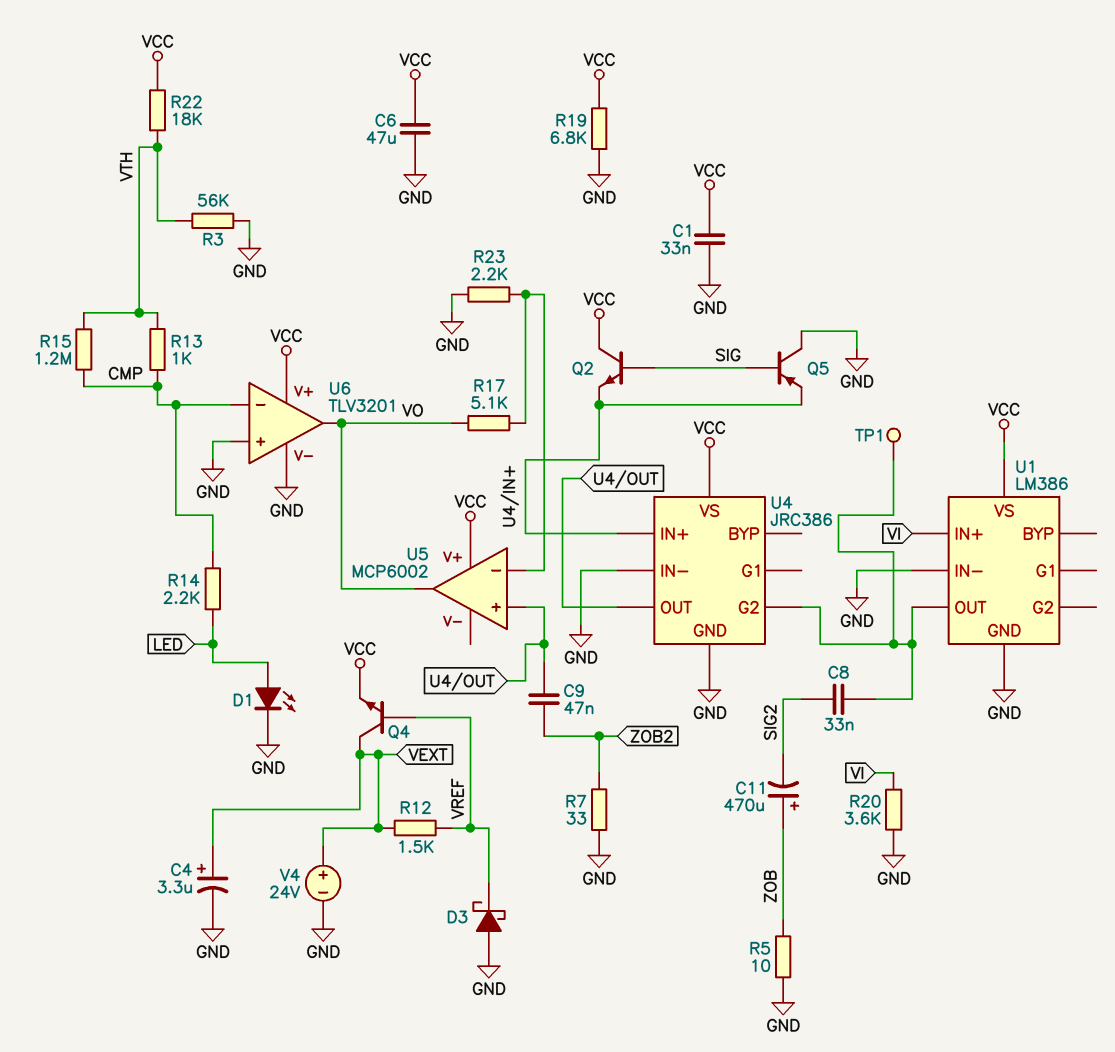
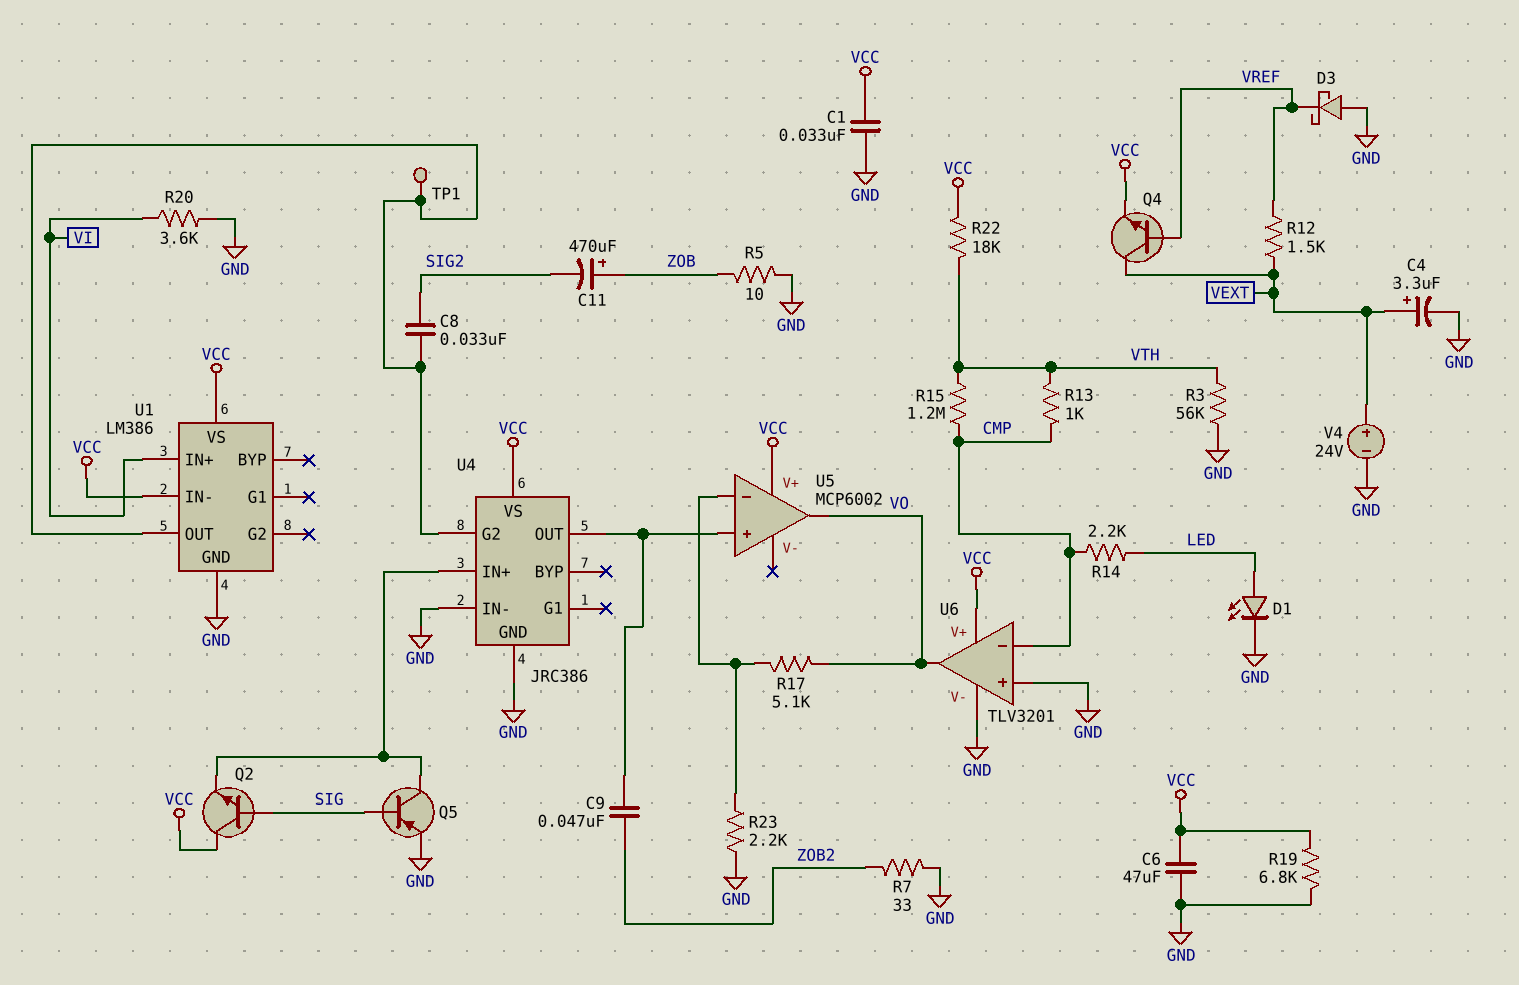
Q5: PNP (B SIG, C GND, E U4/IN+) -> PNP (B SIG, C U4/IN+, E GND)
U1 pin IN-: GND -> VCC

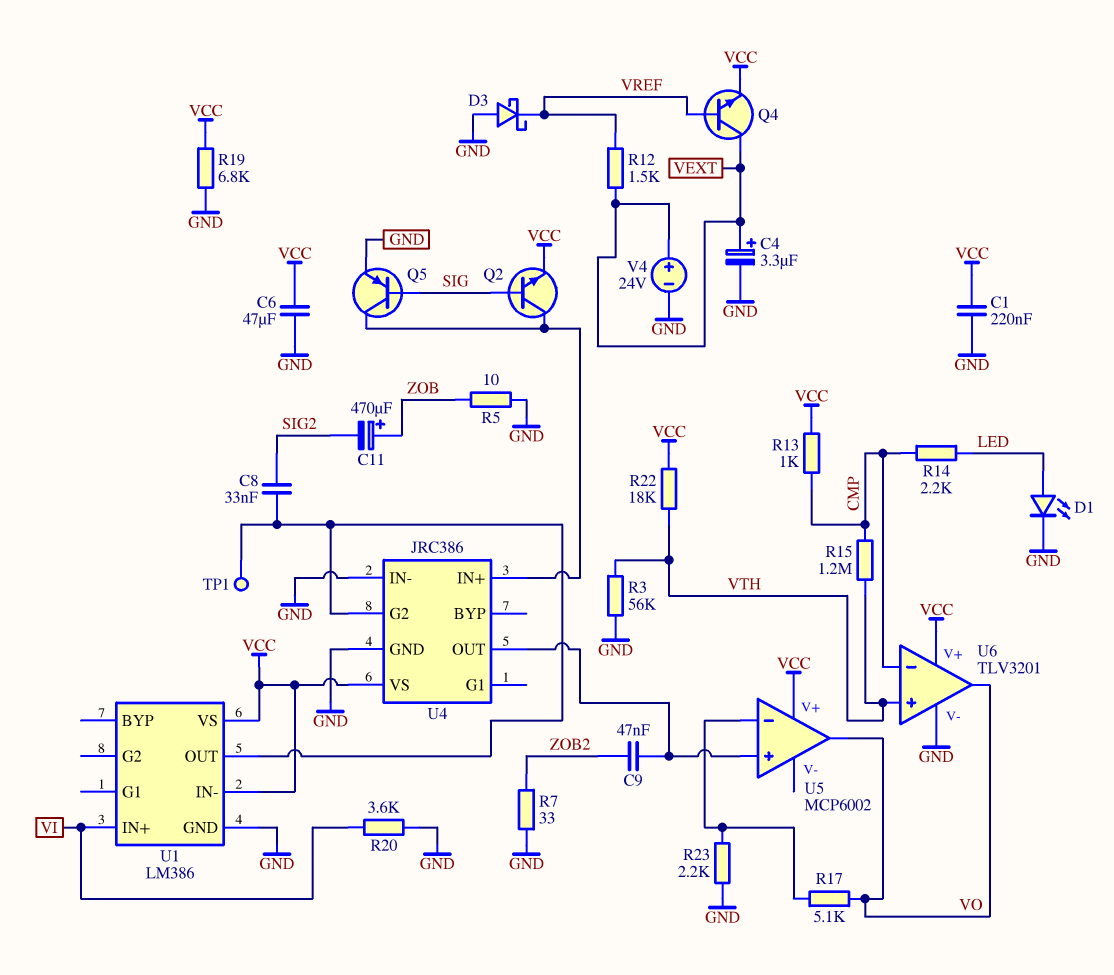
C1: 33nF (GND, VCC) -> 220nF (GND, VCC)
Q2: NPN (B SIG, C VCC, E U4/IN+) -> NPN (B SIG, C U4/IN+, E VCC)
R13: 1k (CMP, VTH) -> 1k (CMP, VCC)
U6 pin in+: GND -> VTH

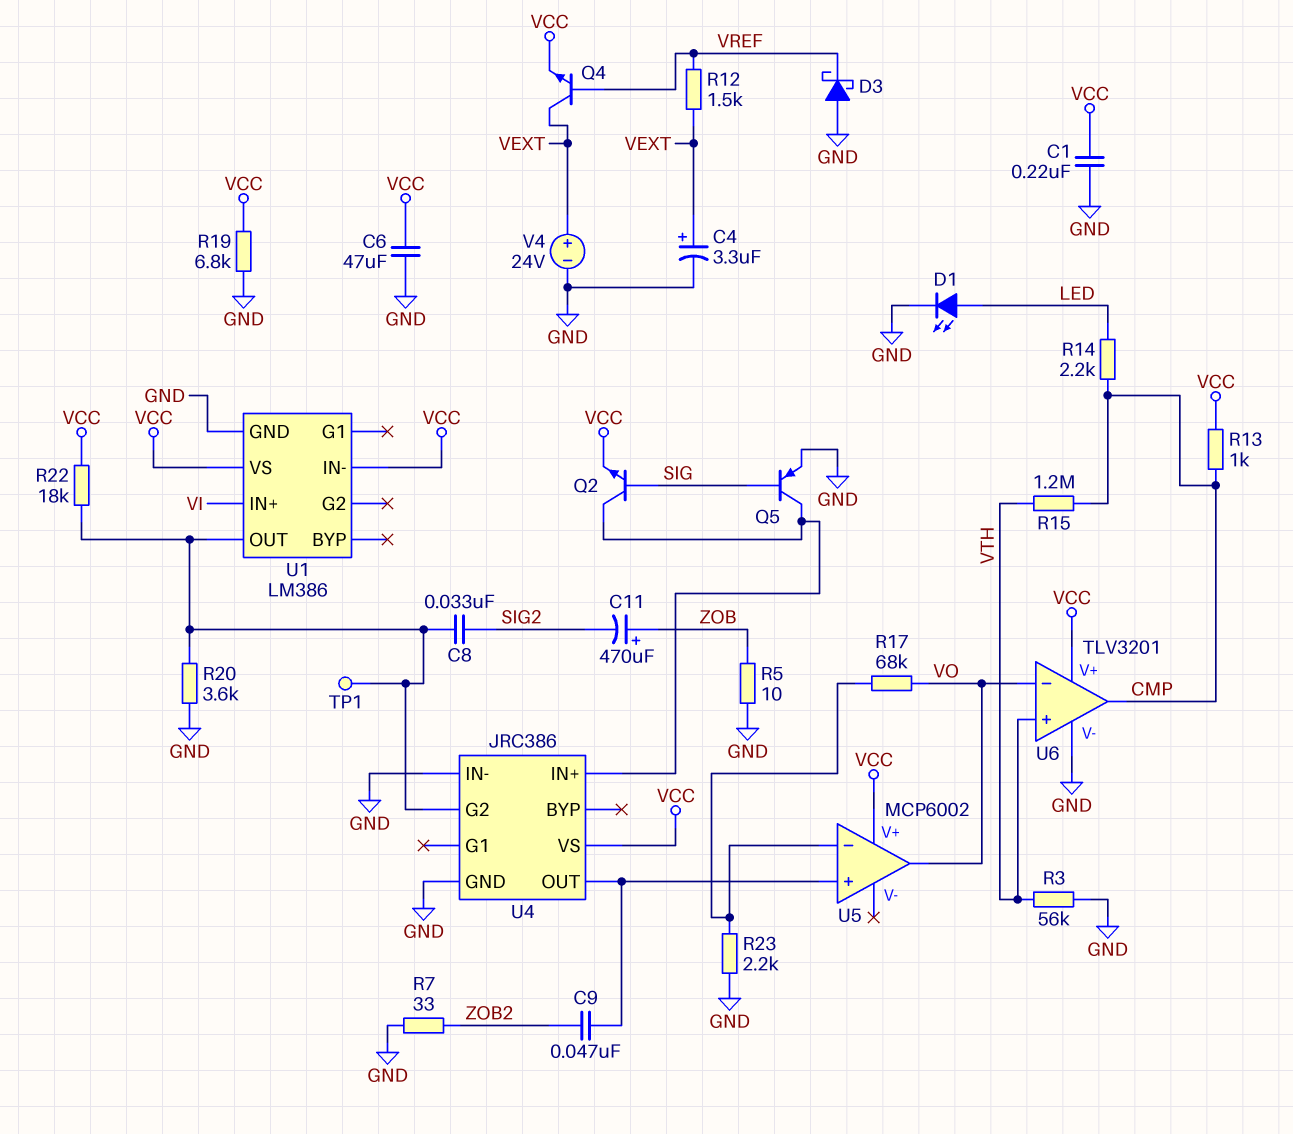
R17: 5.1k (U5/in-, VO) -> 68k (U5/in-, VO)
R20: 3.6k (GND, VI) -> 3.6k (GND, U1/OUT)
R22: 18k (VCC, VTH) -> 18k (U1/OUT, VCC)
U6 pin in-: CMP -> VO
U6 pin out: VO -> CMP

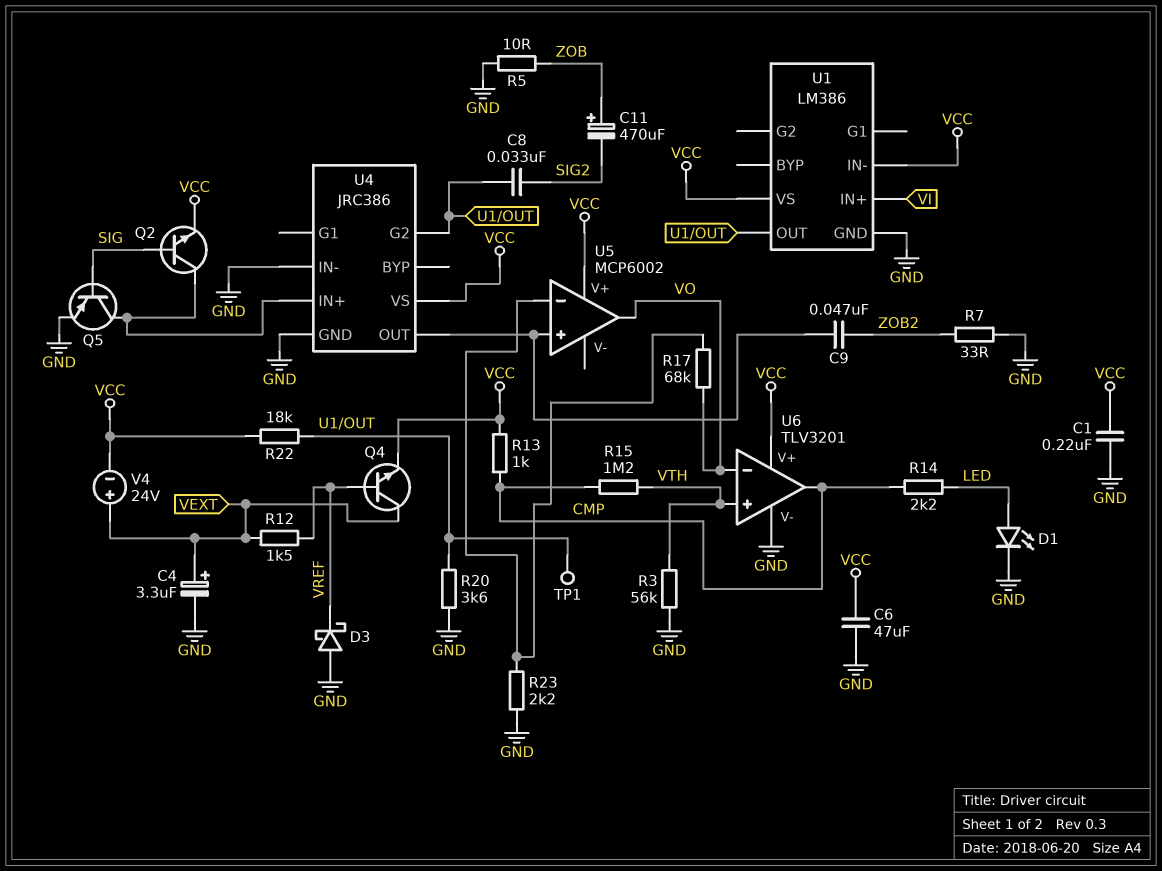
R19: 6.8k (GND, VCC) -> none
V4: 24V (plus VEXT, minus GND) -> 24V (plus VEXT, minus VCC)

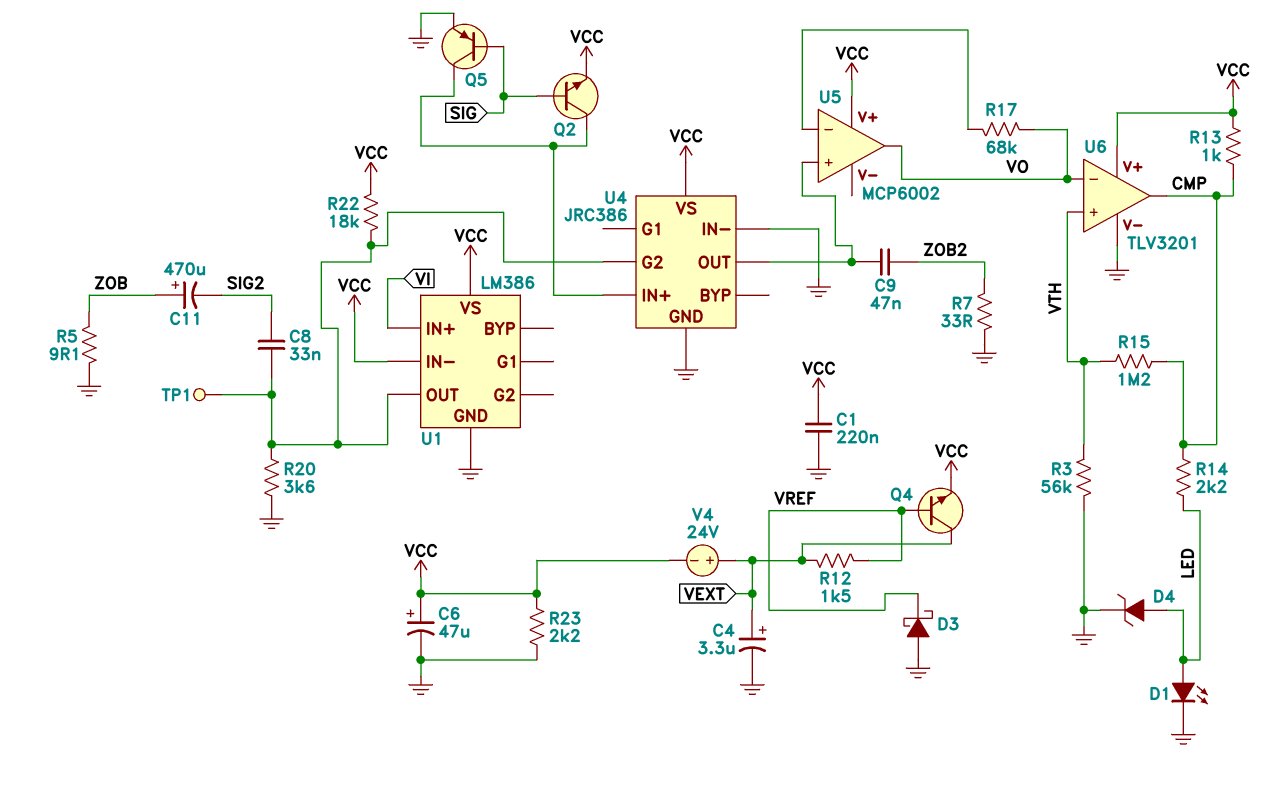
C6: 47uF (GND, VCC) -> 47uF (plus VCC, minus GND)
D4: none -> zener (A LED, K GND)
R5: 10 (GND, ZOB) -> 9.1 (GND, ZOB)
R23: 2.2k (GND, U5/in-) -> 2.2k (GND, VCC)

